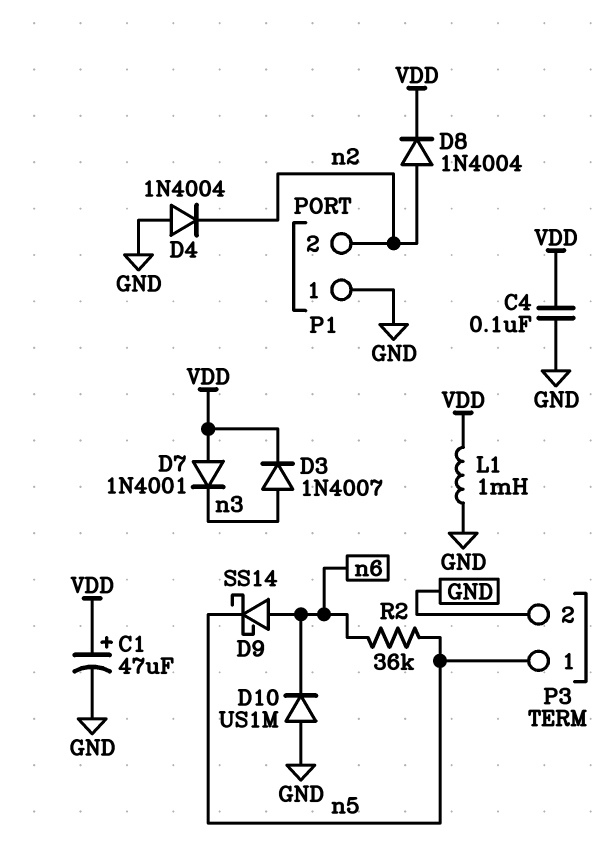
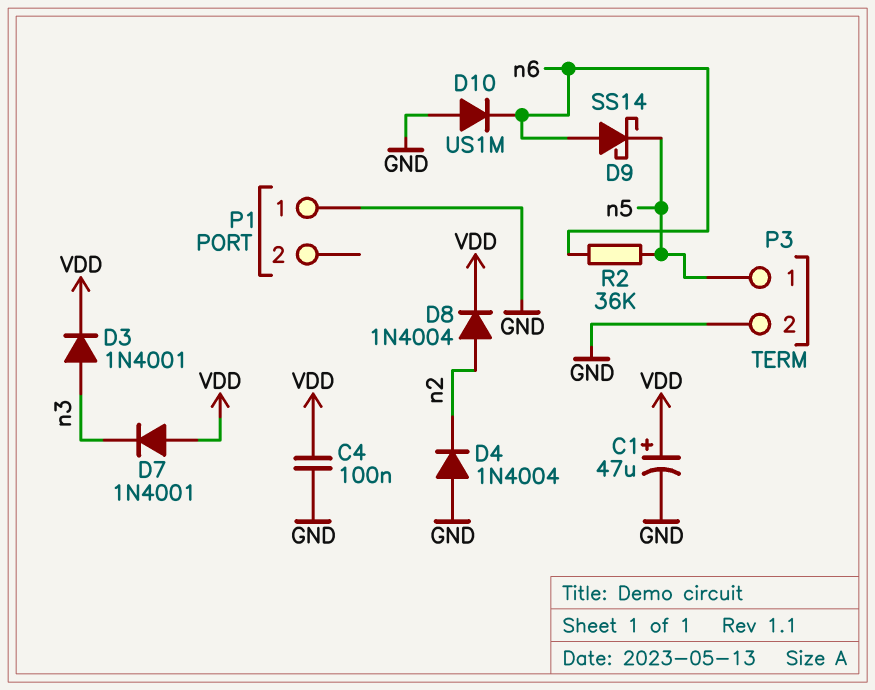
D3: diode 1N4007 (A n3, K VDD) -> diode 1N4001 (A n3, K VDD)
L1: 1mH (GND, VDD) -> none
P1 pin 2: n2 -> none

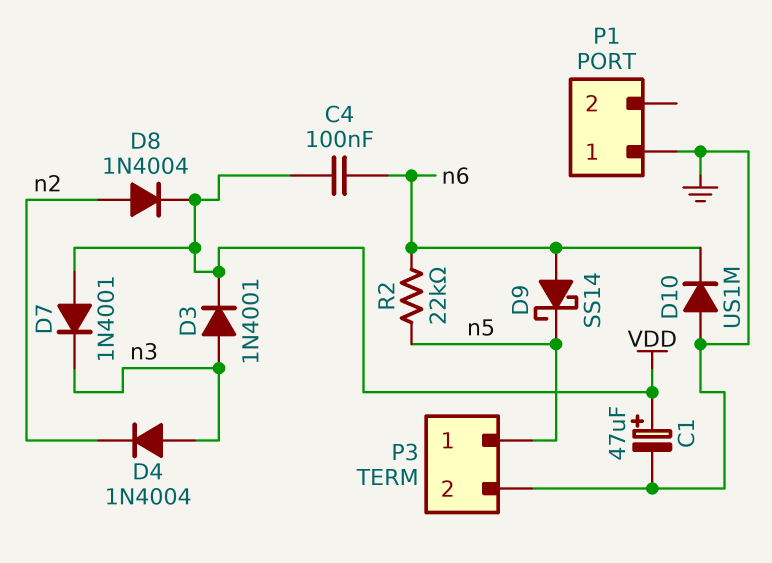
C4: 100nF (GND, VDD) -> 100nF (VDD, n6)
D4: diode 1N4004 (A GND, K n2) -> diode 1N4004 (A n3, K n2)
R2: 36k (n5, n6) -> 22k (n5, n6)

